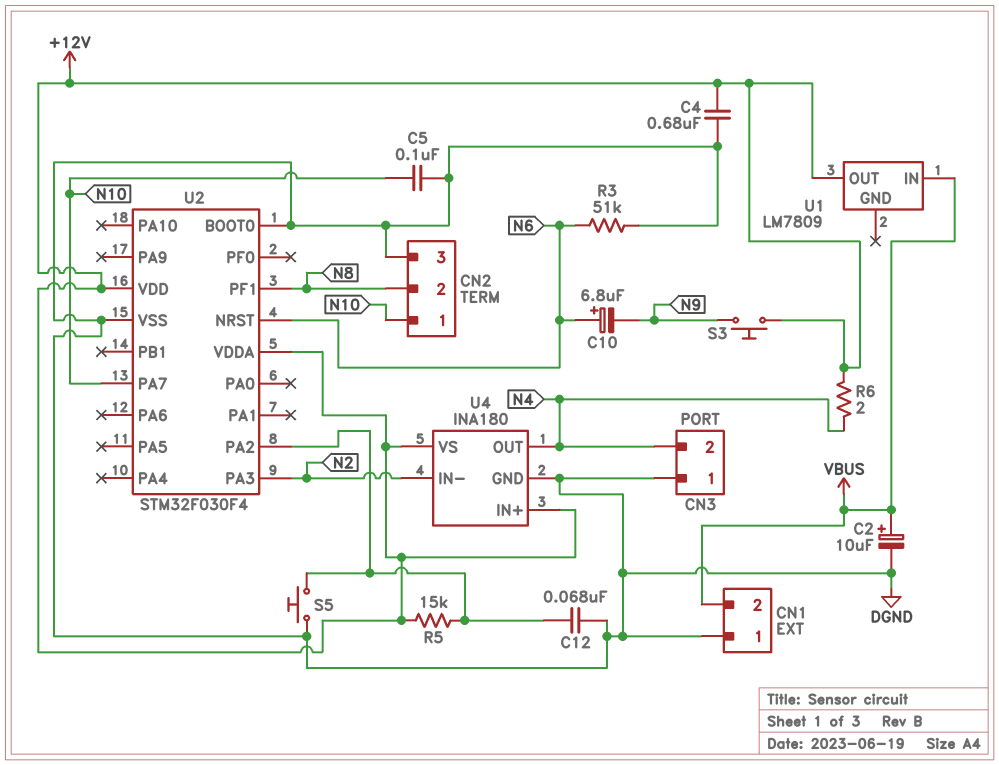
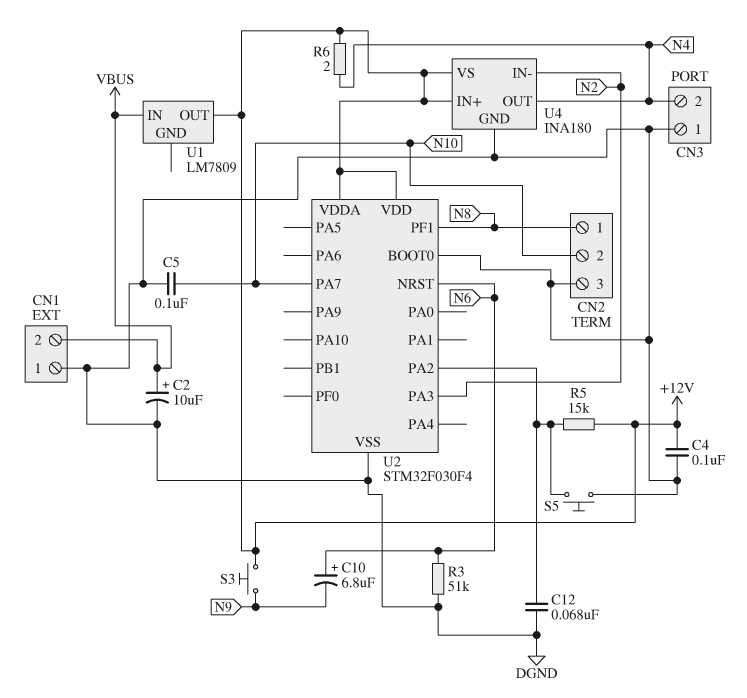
C4: 680nF (+12V, DGND) -> 100nF (+12V, DGND)
CN2 pin 1: N10 -> N8
CN2 pin 2: N8 -> N10

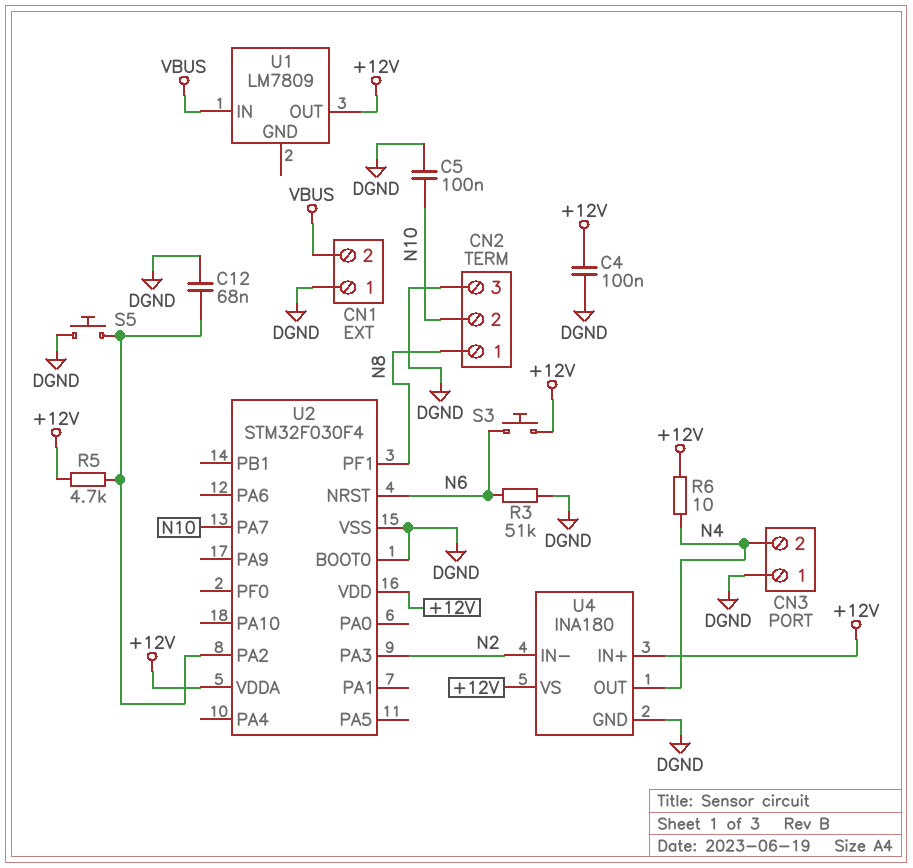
C2: 10uF (plus VBUS, minus DGND) -> none
C10: 6.8uF (plus N6, minus N9) -> none
R5: 15k (+12V, U2/PA2) -> 4.7k (+12V, U2/PA2)
R6: 2 (+12V, N4) -> 10 (+12V, N4)
S3: button (+12V, N9) -> button (+12V, N6)

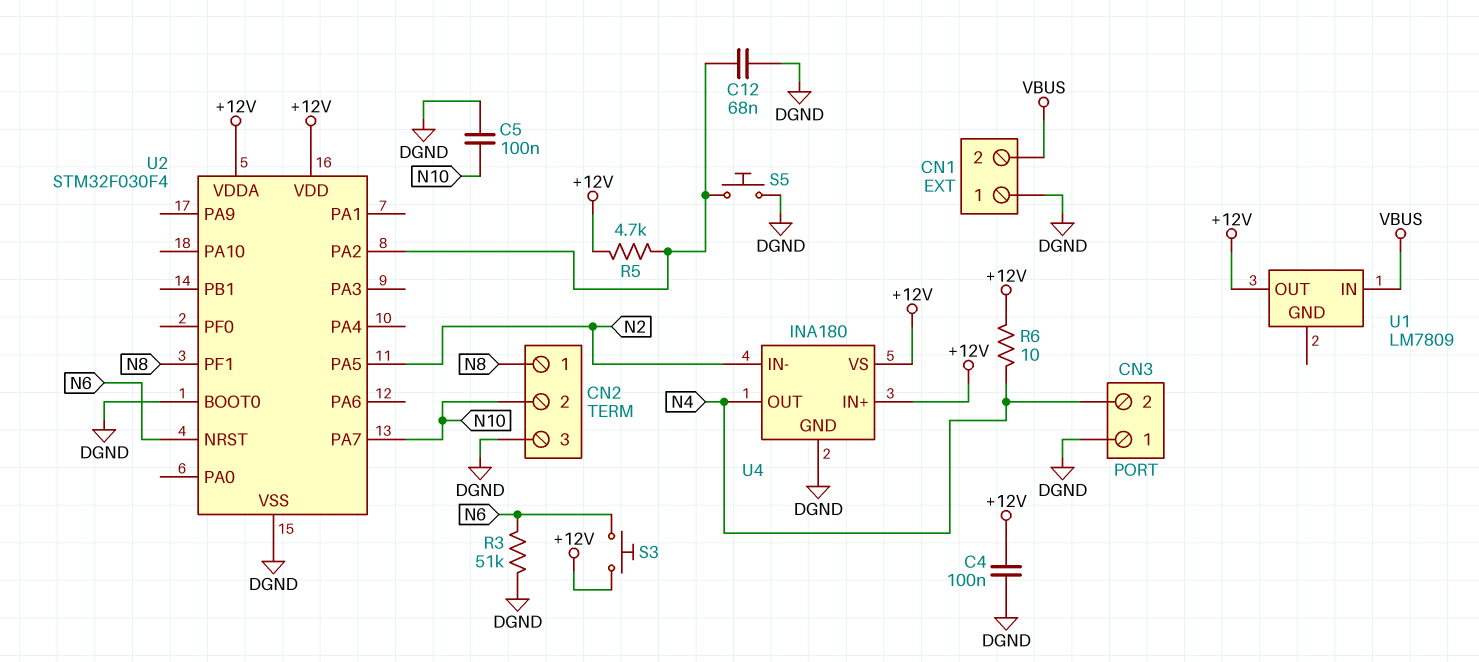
U2 pin PA3: N2 -> none
U2 pin PA5: none -> N2

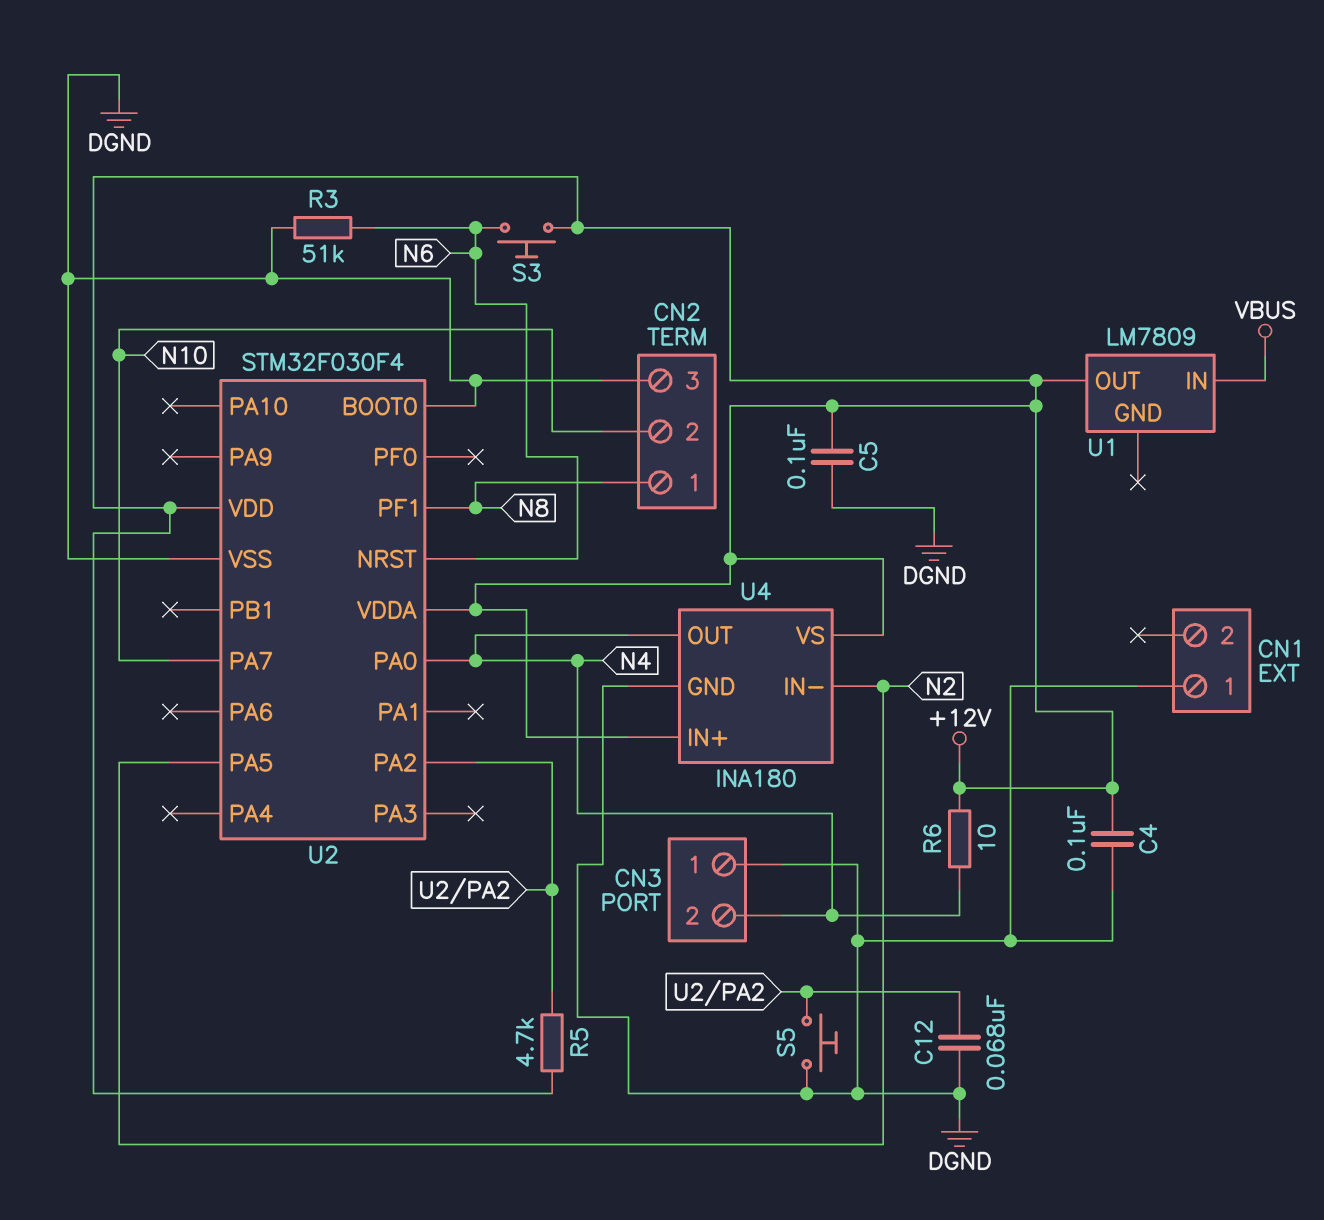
C5: 100nF (DGND, N10) -> 100nF (+12V, DGND)
CN1 pin 2: VBUS -> none
U2 pin PA0: none -> N4

